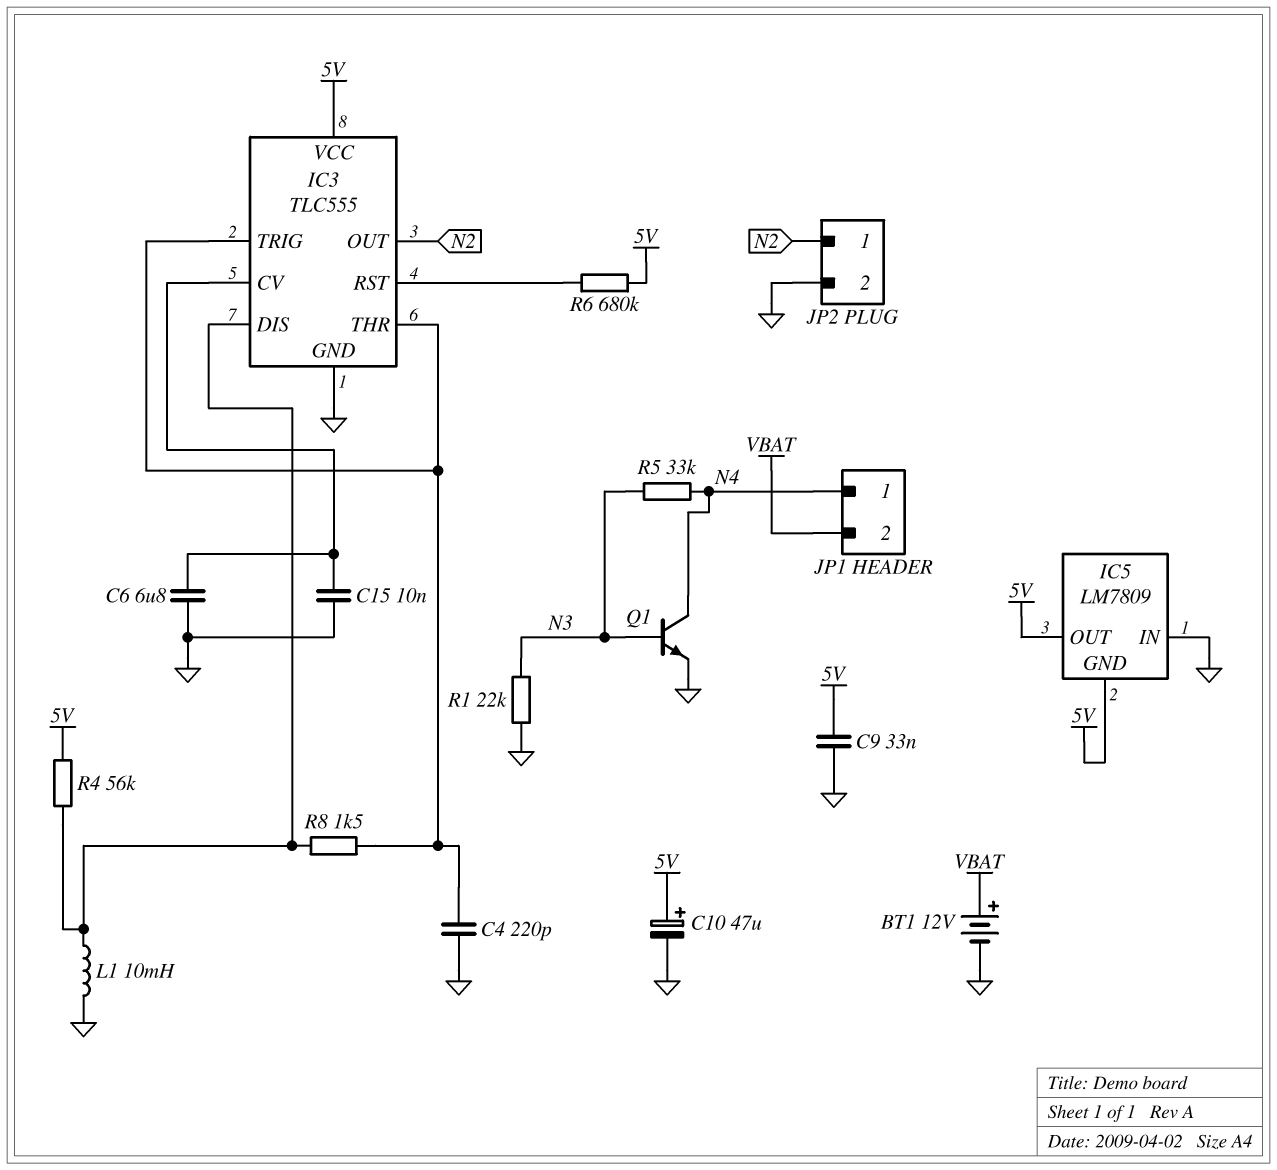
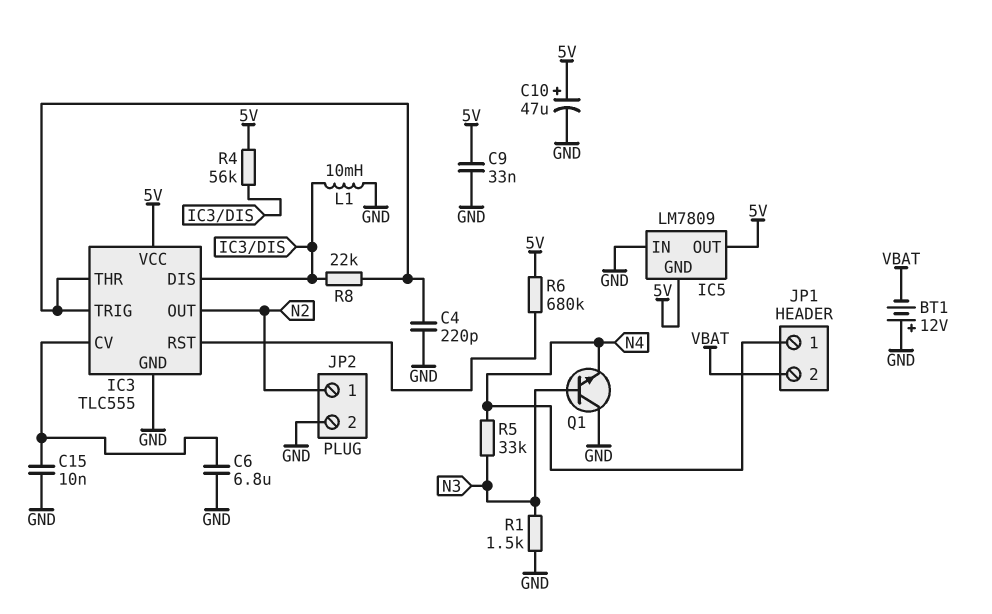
BT1: 12V (plus VBAT, minus GND) -> 12V (plus GND, minus VBAT)
Q1: NPN (B N3, C N4, E GND) -> NPN (B N3, C GND, E N4)
R1: 22k (GND, N3) -> 1.5k (GND, N3)
R8: 1.5k (IC3/DIS, IC3/THR) -> 22k (IC3/DIS, IC3/THR)

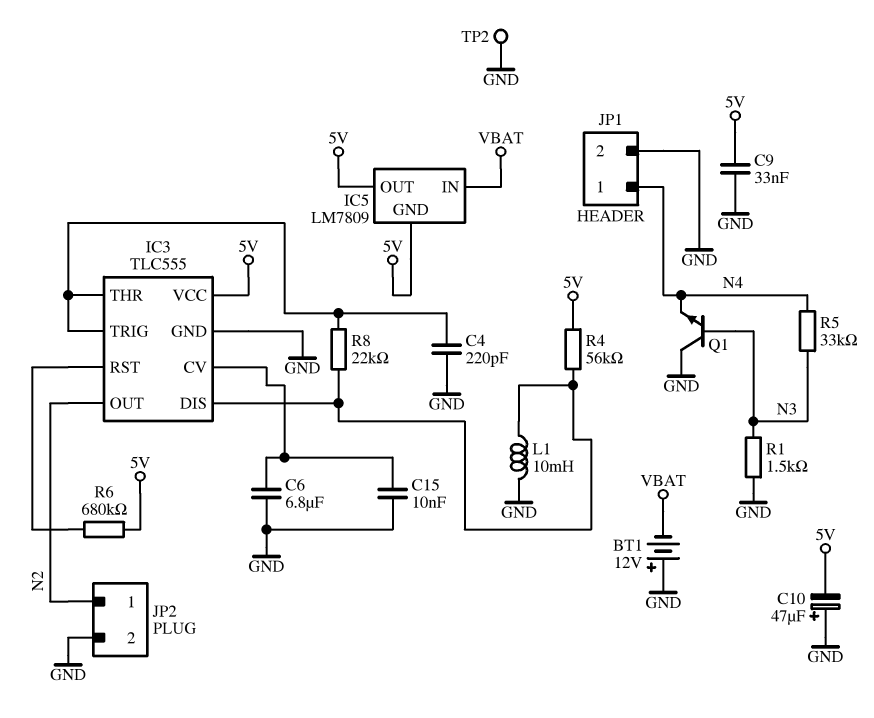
C10: 47uF (plus 5V, minus GND) -> 47uF (plus GND, minus 5V)
IC5 pin IN: GND -> VBAT
JP1 pin 2: VBAT -> GND
TP2: none -> test point (GND)

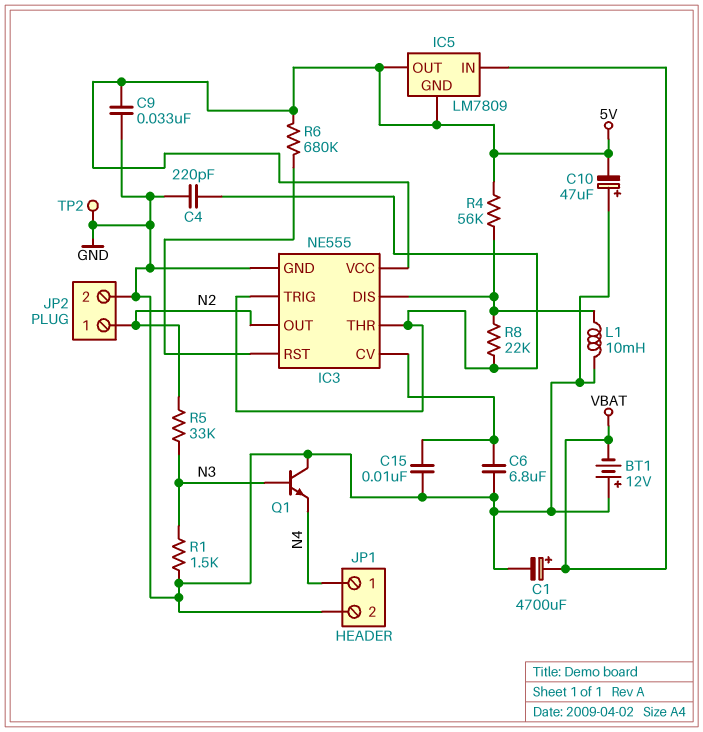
C1: none -> 4700uF (plus VBAT, minus GND)
IC3: TLC555 -> NE555
R5: 33k (N3, N4) -> 33k (N2, N3)

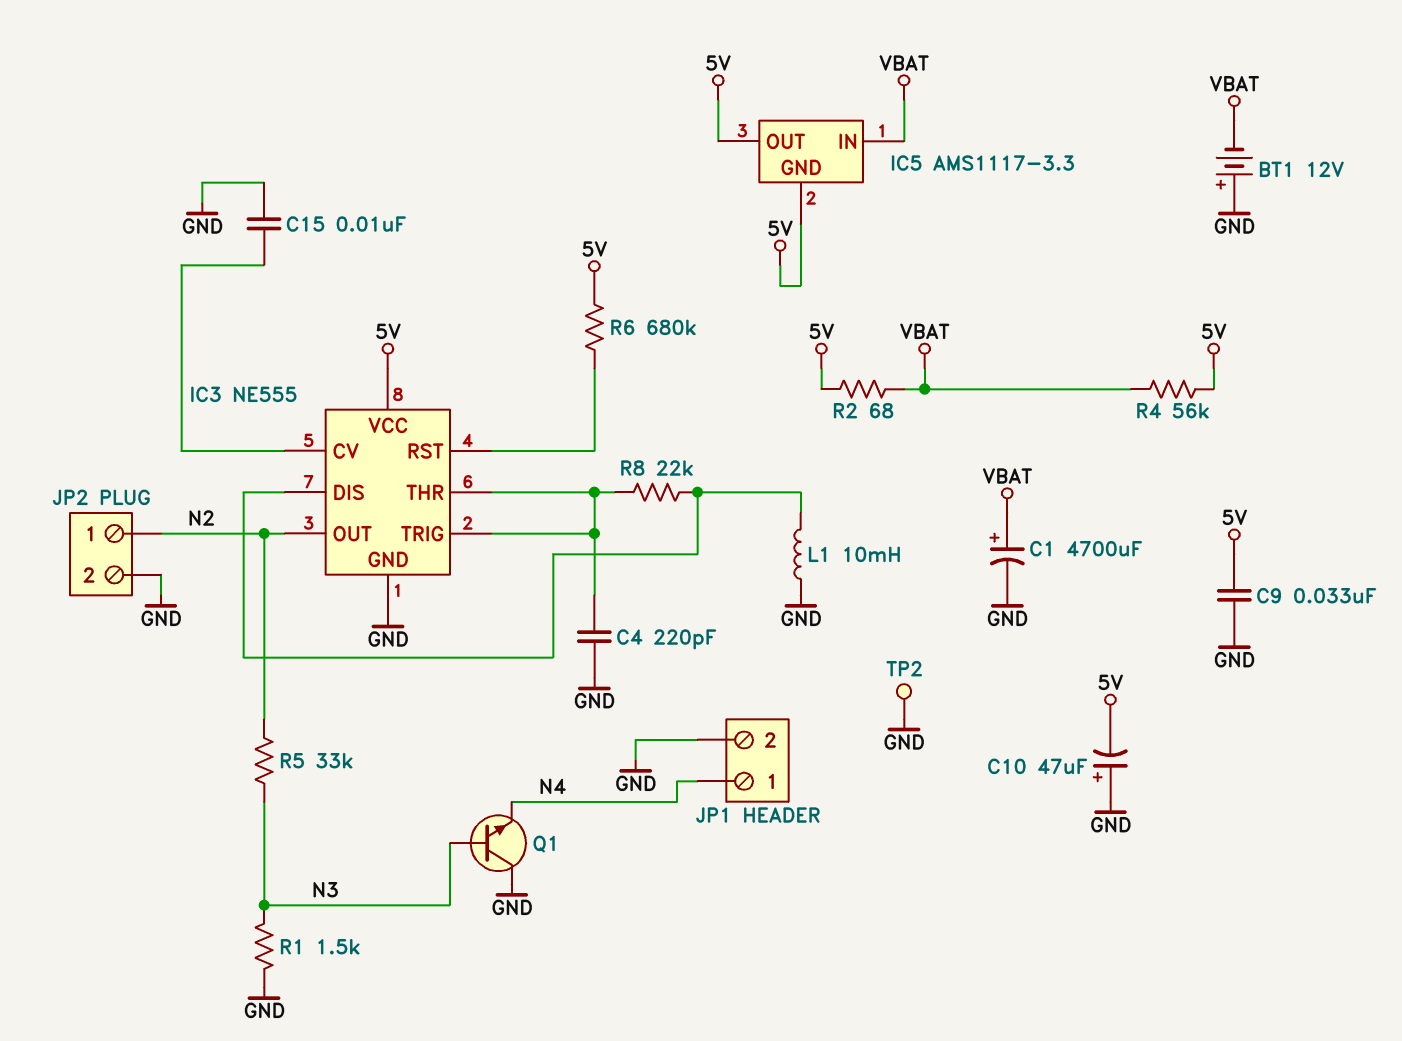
C6: 6.8uF (GND, IC3/CV) -> none
IC5: LM7809 -> AMS1117-3.3
R2: none -> 68 (5V, VBAT)
R4: 56k (5V, IC3/DIS) -> 56k (5V, VBAT)

